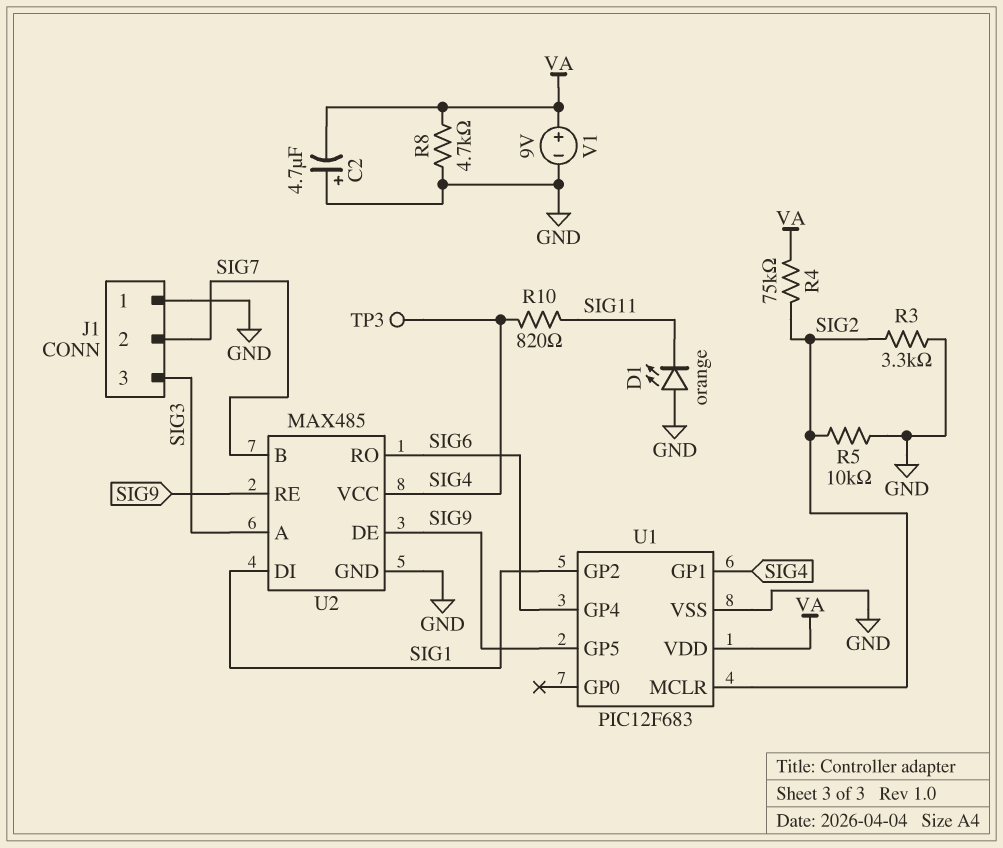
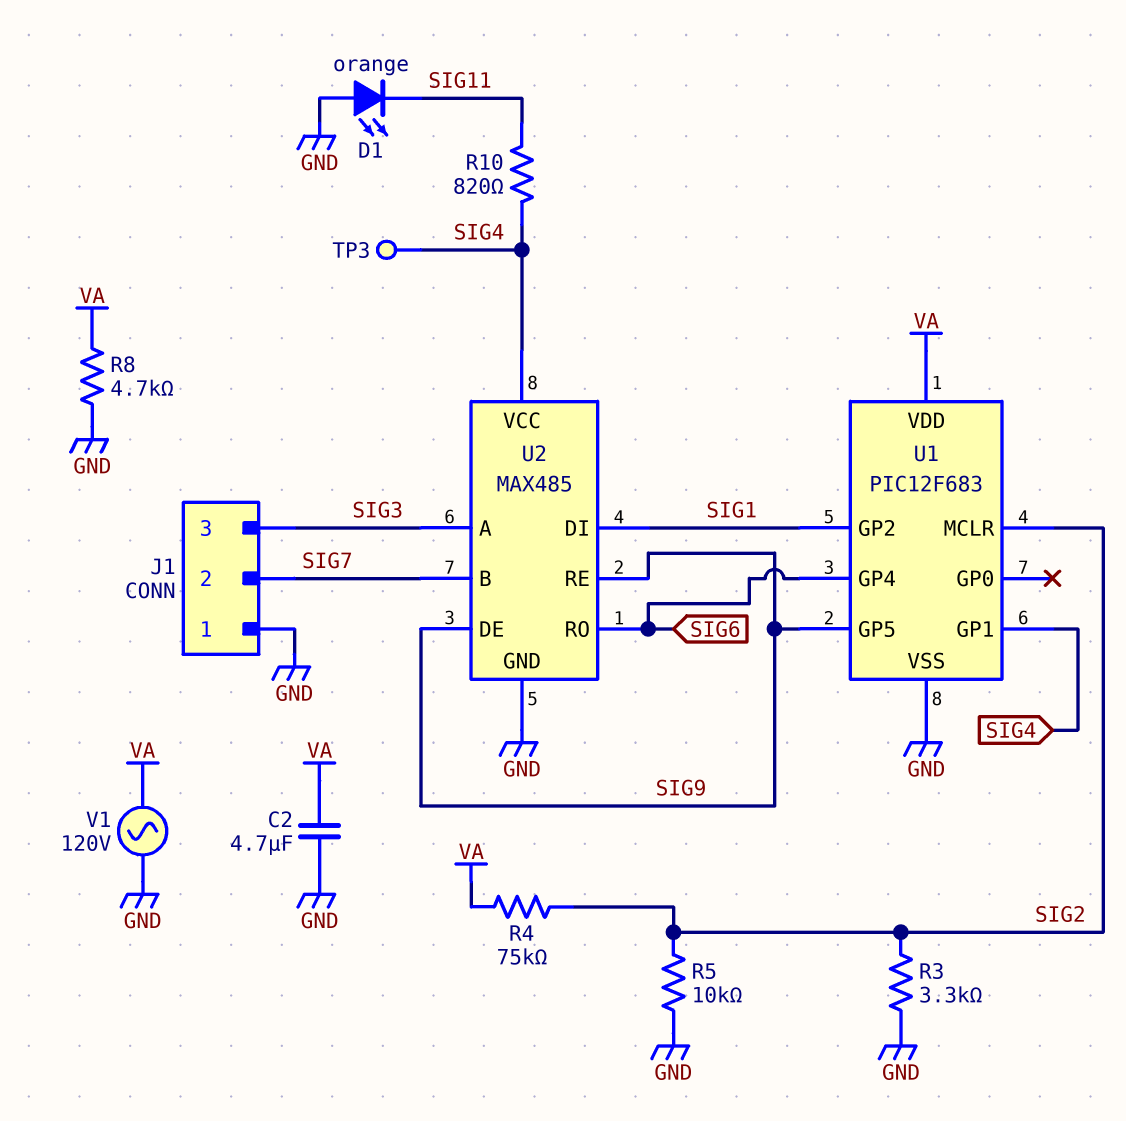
C2: 4.7uF (plus GND, minus VA) -> 4.7uF (GND, VA)
V1: 9V (plus VA, minus GND) -> AC 120V (GND, VA)

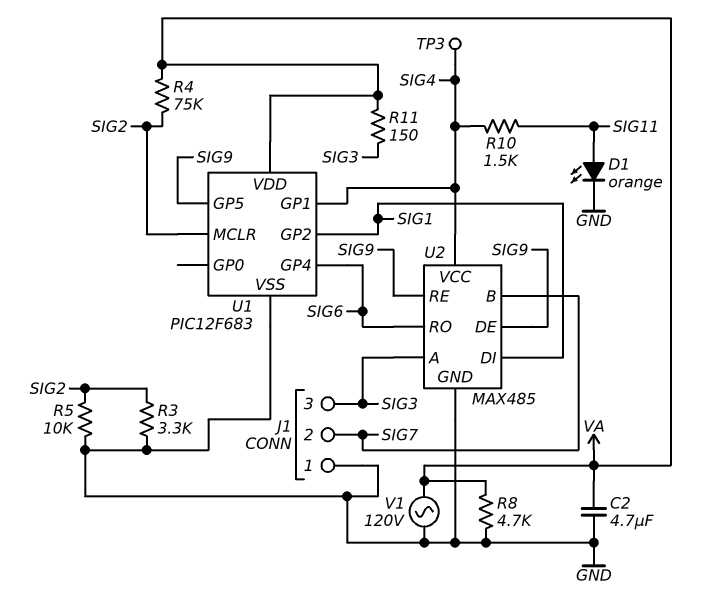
D1: LED orange (A GND, K SIG11) -> LED orange (A SIG11, K GND)
R10: 820 (SIG4, SIG11) -> 1.5k (SIG4, SIG11)
R11: none -> 150 (SIG3, VA)

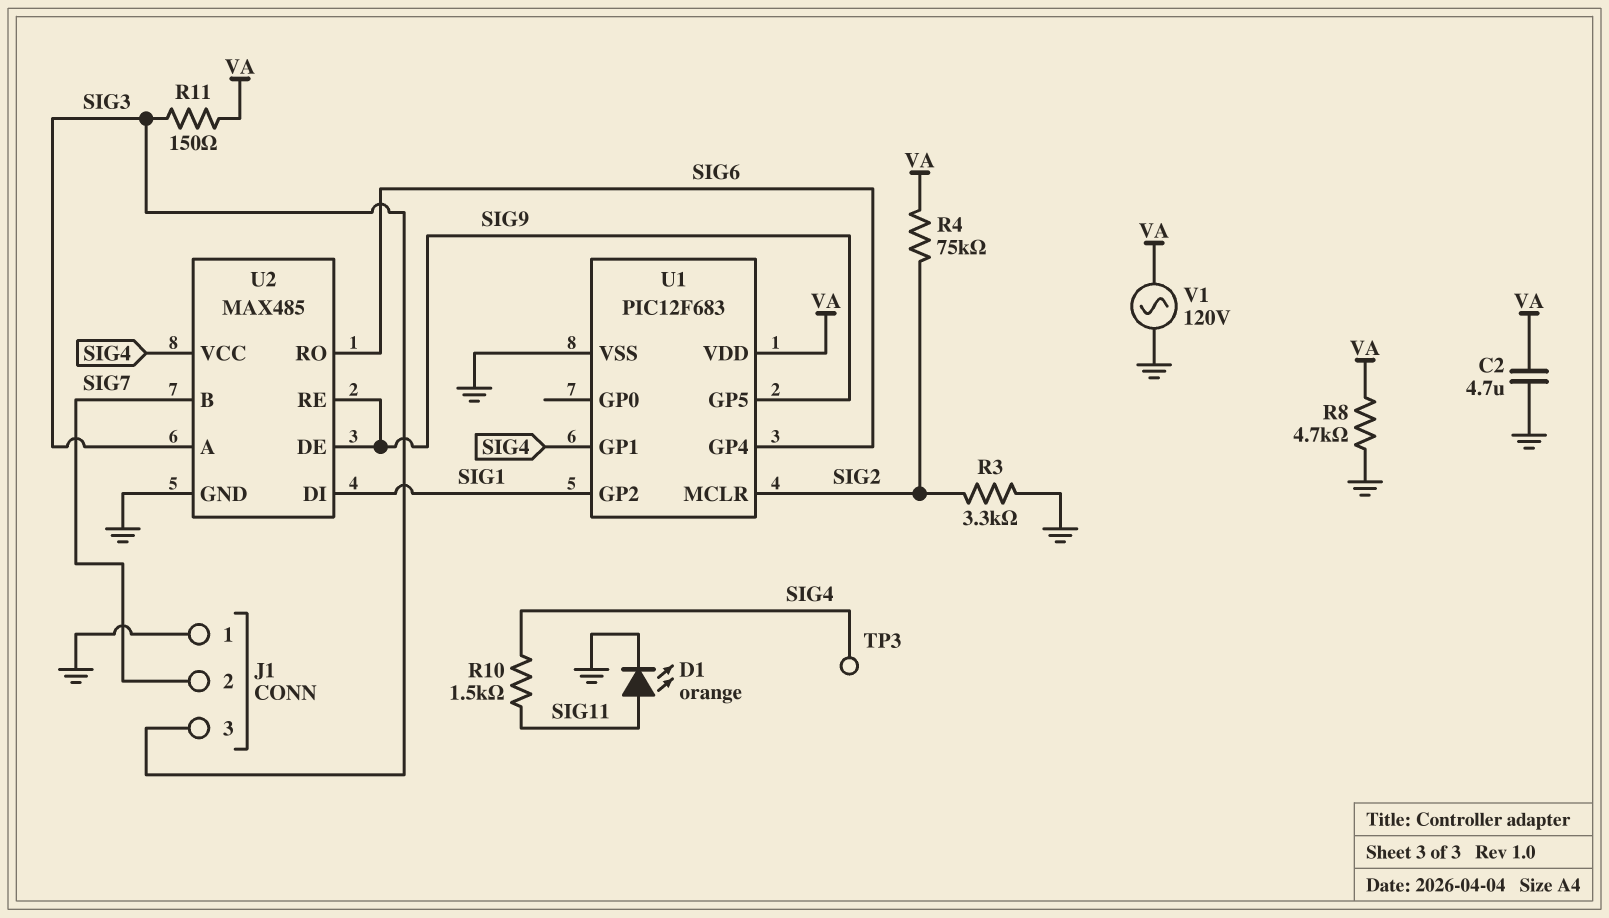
R5: 10k (GND, SIG2) -> none

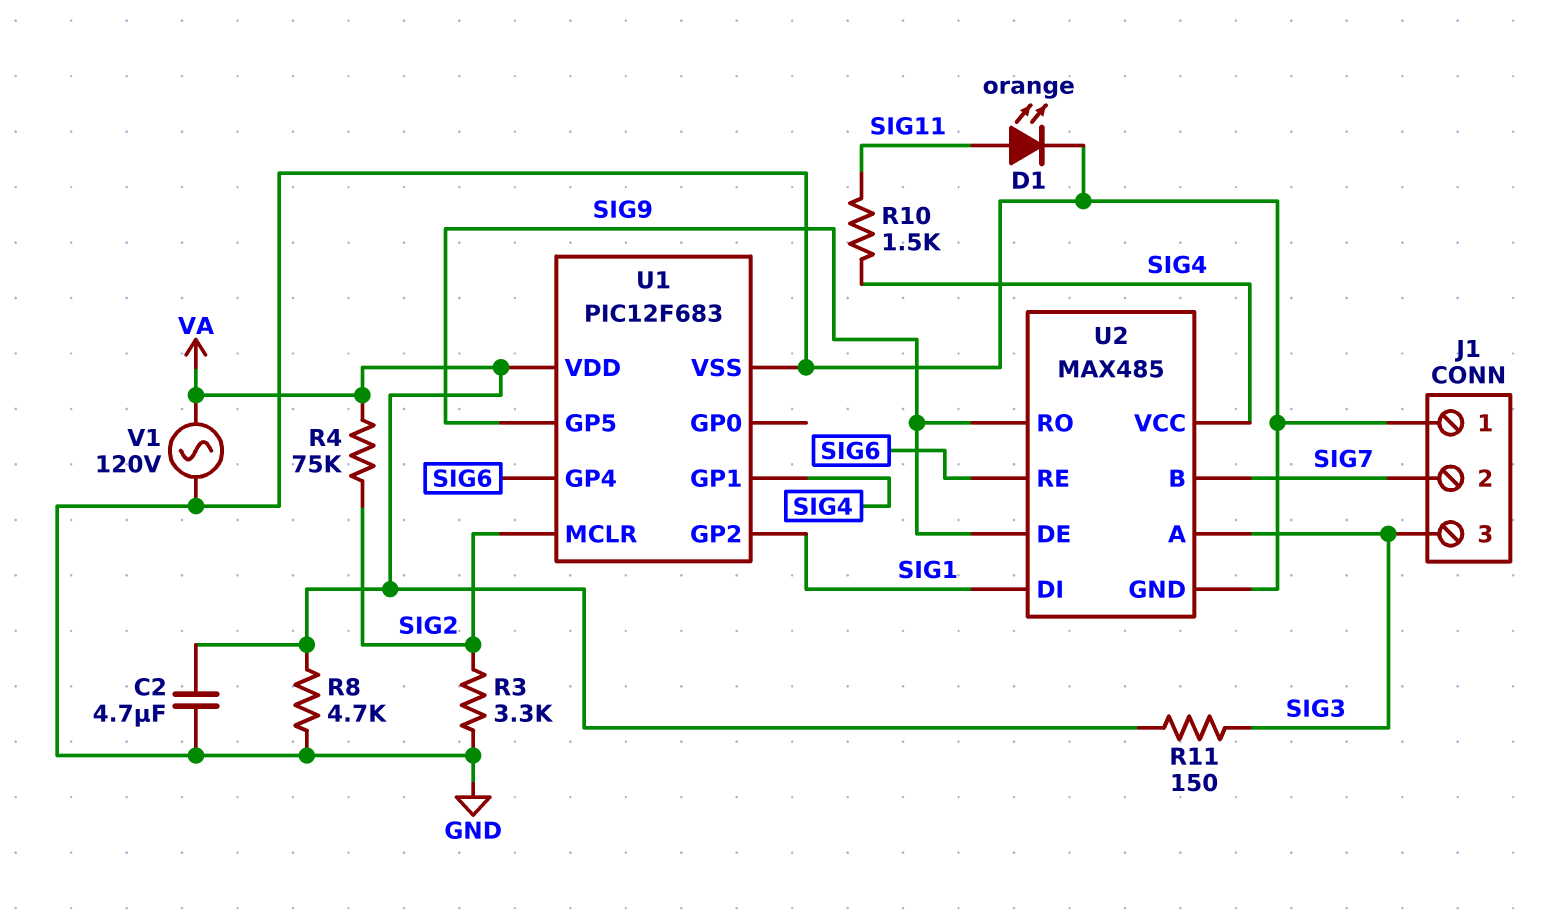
TP3: test point (SIG4) -> none
U2 pin RE: SIG9 -> SIG6
U2 pin RO: SIG6 -> SIG9

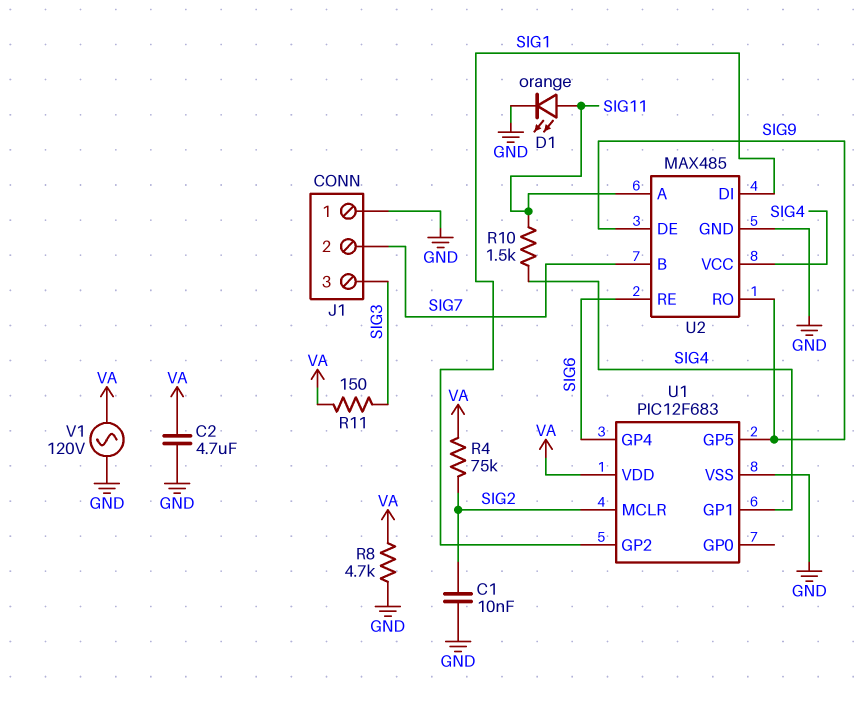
C1: none -> 10nF (GND, SIG2)
R3: 3.3k (GND, SIG2) -> none
U2 pin A: SIG3 -> SIG11

